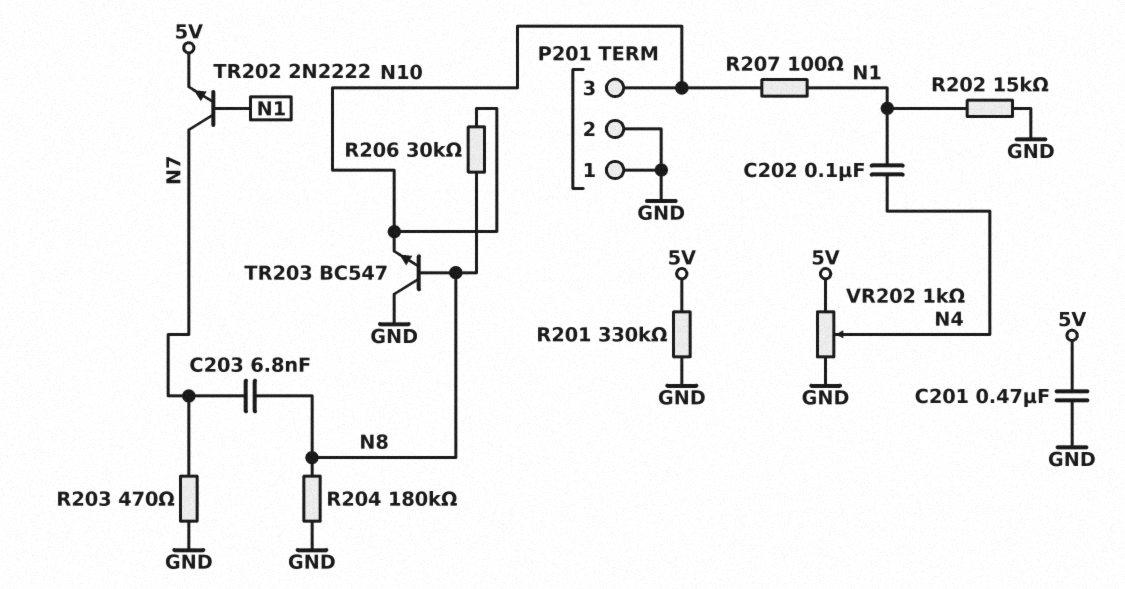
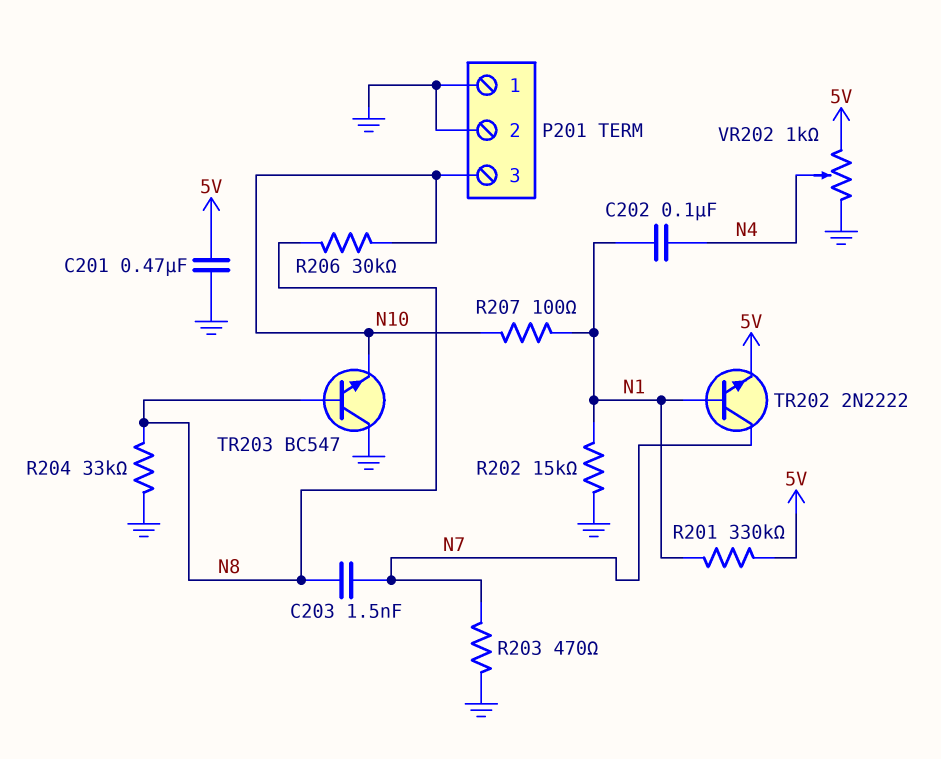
C203: 6.8nF (N7, N8) -> 1.5nF (N7, N8)
R201: 330k (5V, GND) -> 330k (5V, N1)
R204: 180k (GND, N8) -> 33k (GND, N8)

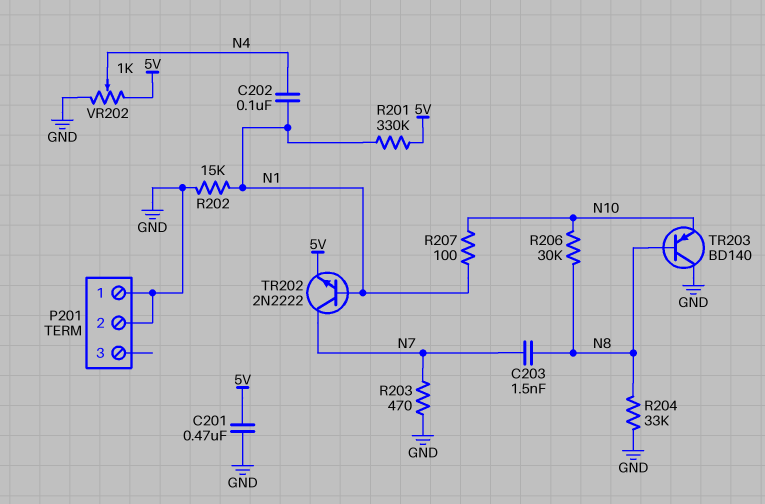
P201 pin 3: N10 -> none
TR203: NPN BC547 (B N8, C GND, E N10) -> PNP BD140 (B N8, C GND, E N10)

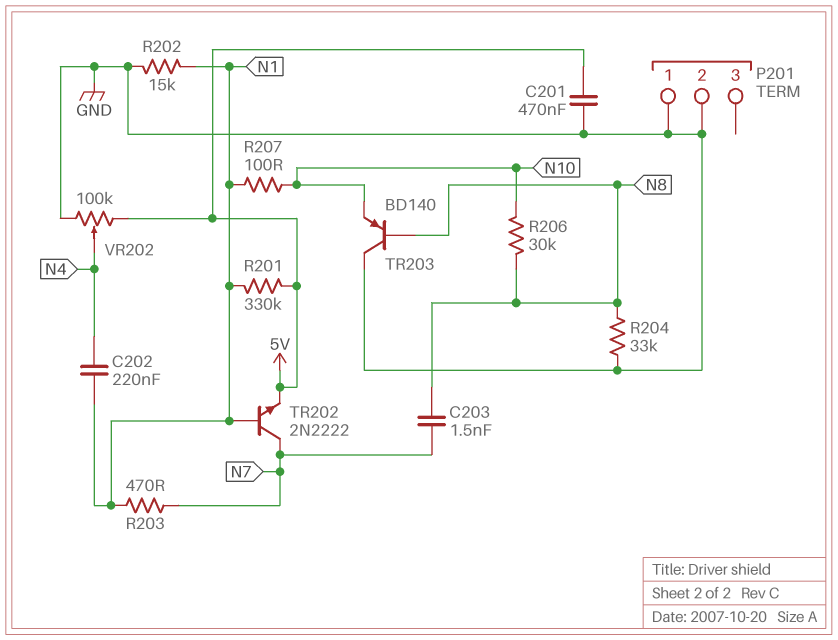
C202: 100nF (N1, N4) -> 220nF (N1, N4)
R203: 470 (GND, N7) -> 470 (N1, N7)
VR202: 1k (5V, GND, wiper N4) -> 100k (5V, GND, wiper N4)

